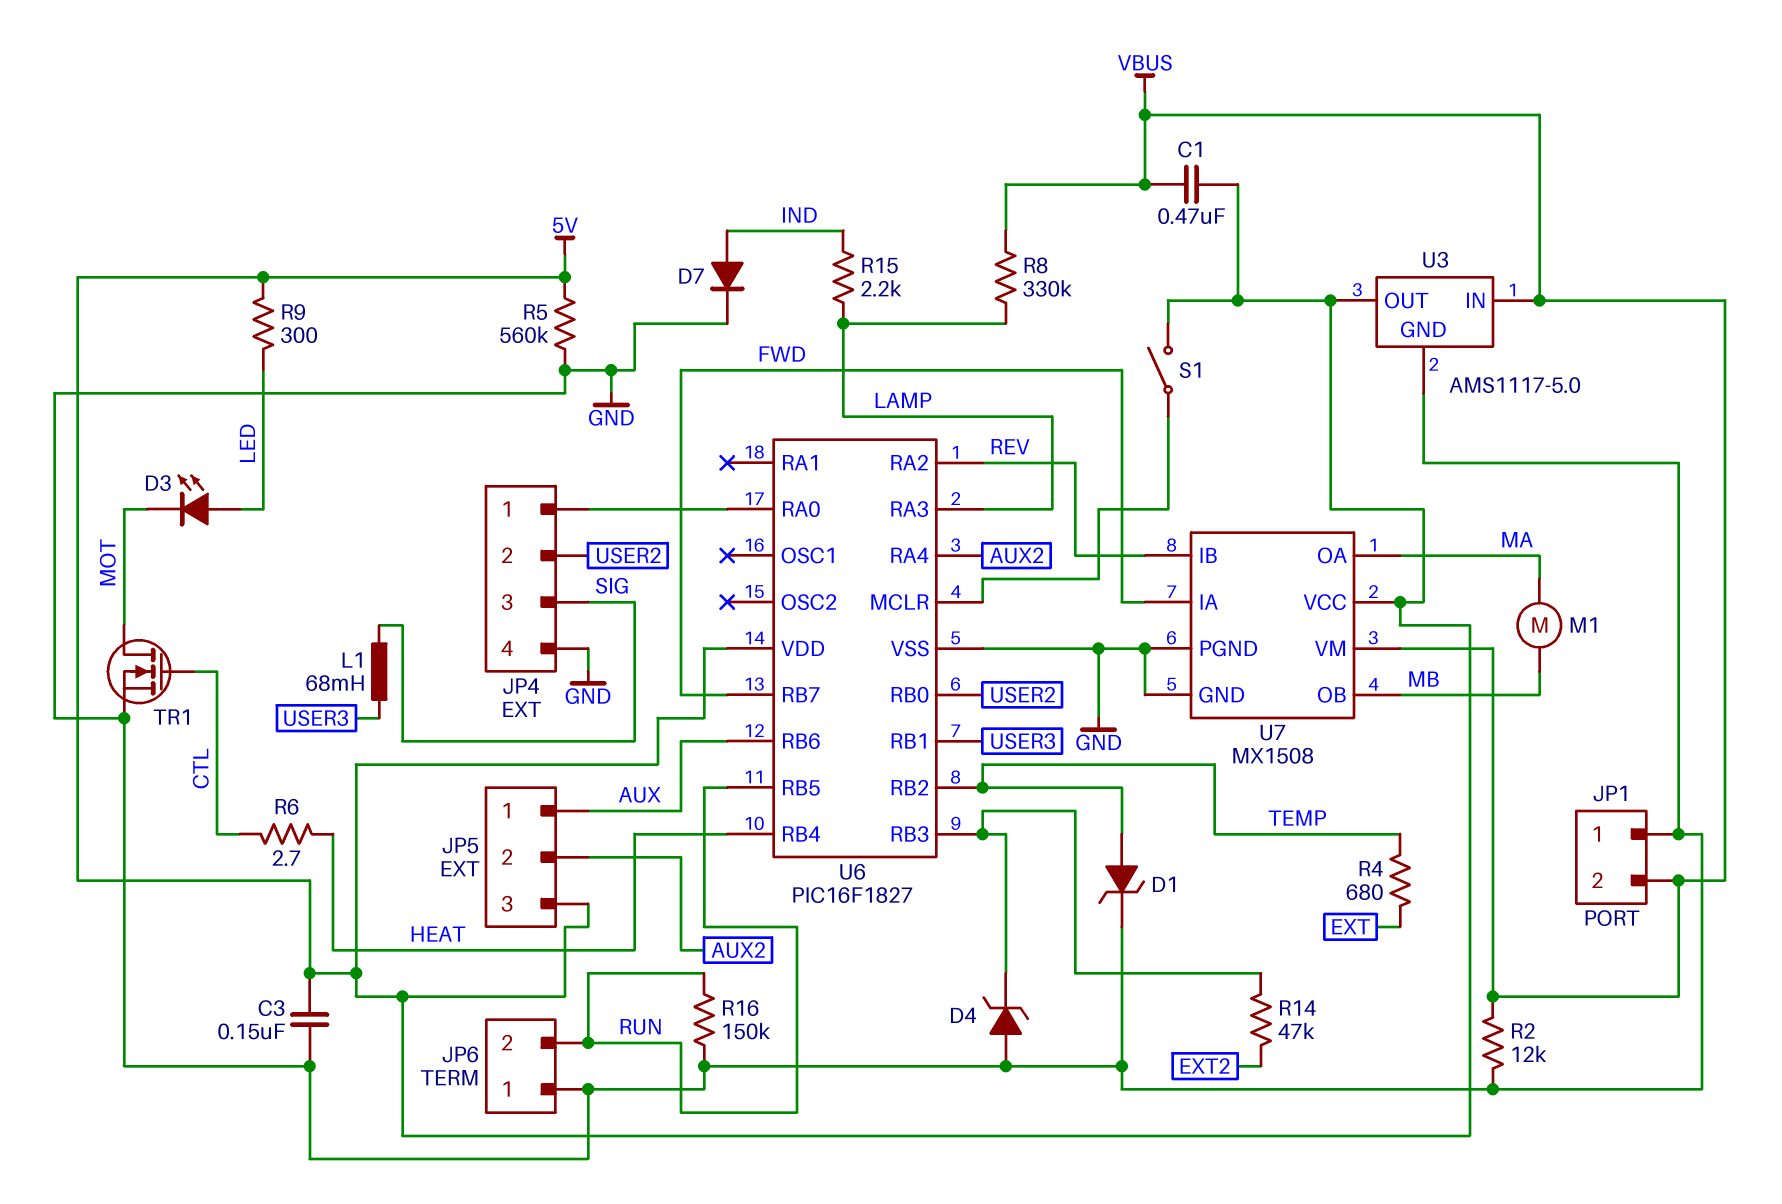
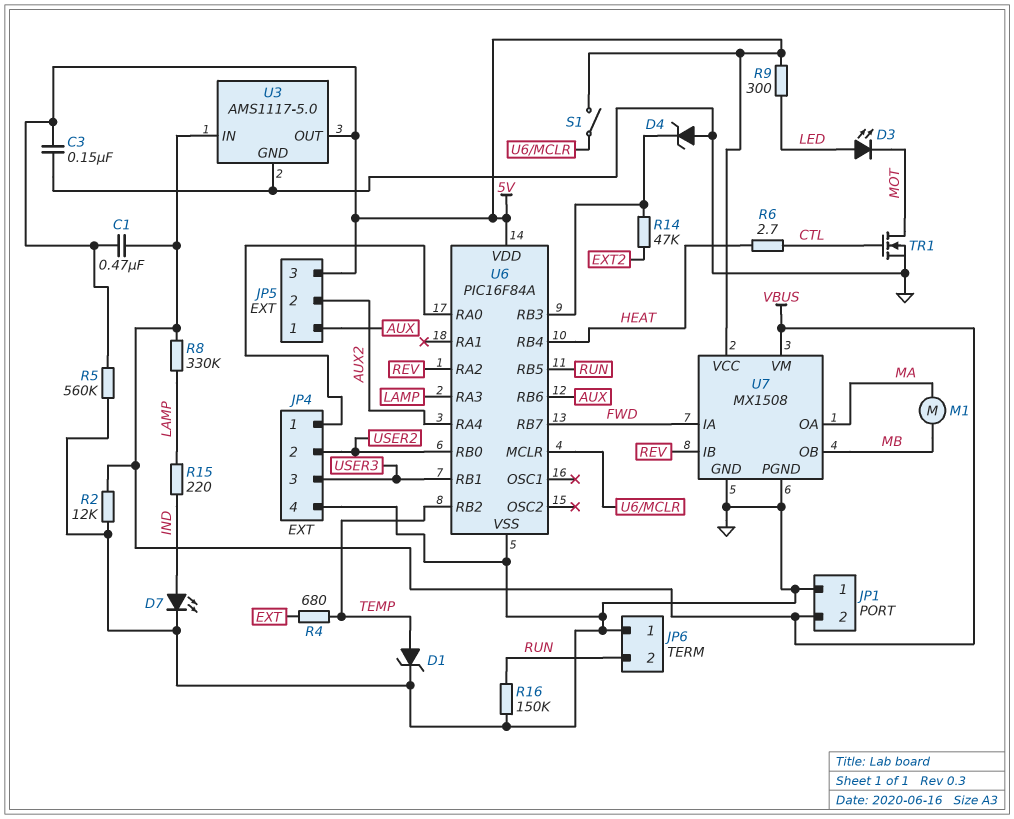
D7: diode (A IND, K GND) -> LED (A IND, K GND)
JP4 pin 3: SIG -> USER3
L1: 68mH (SIG, USER3) -> none
R15: 2.2k (IND, LAMP) -> 220 (IND, LAMP)
U6: PIC16F1827 -> PIC16F84A

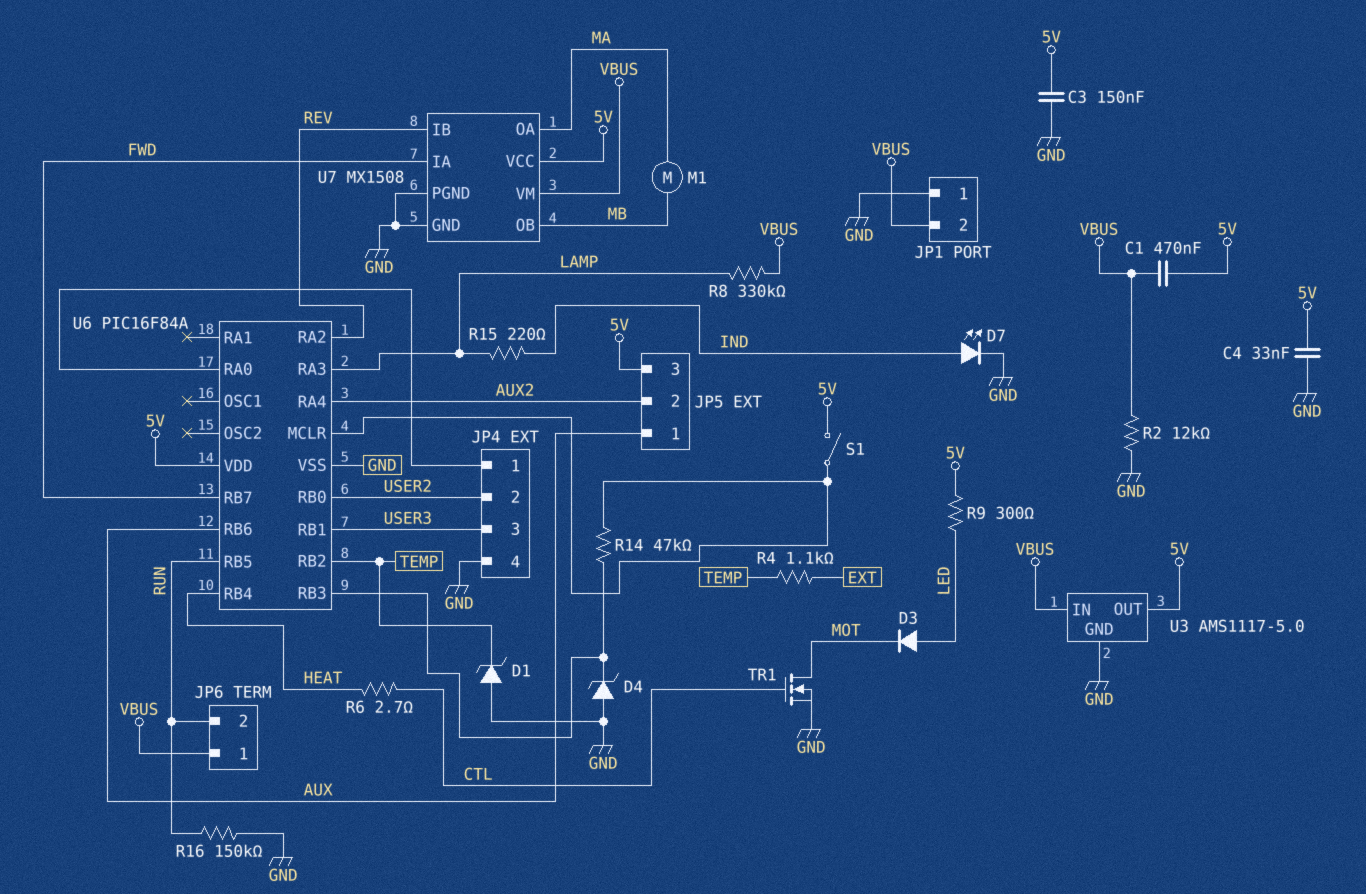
C4: none -> 33nF (5V, GND)
D1: zener (A TEMP, K GND) -> zener (A GND, K TEMP)
D3: LED (A LED, K MOT) -> diode (A LED, K MOT)
JP6 pin 1: GND -> VBUS
R4: 680 (EXT, TEMP) -> 1.1k (EXT, TEMP)
R5: 560k (5V, GND) -> none
R14: 47k (EXT2, U6/RB3) -> 47k (U6/MCLR, U6/RB3)

